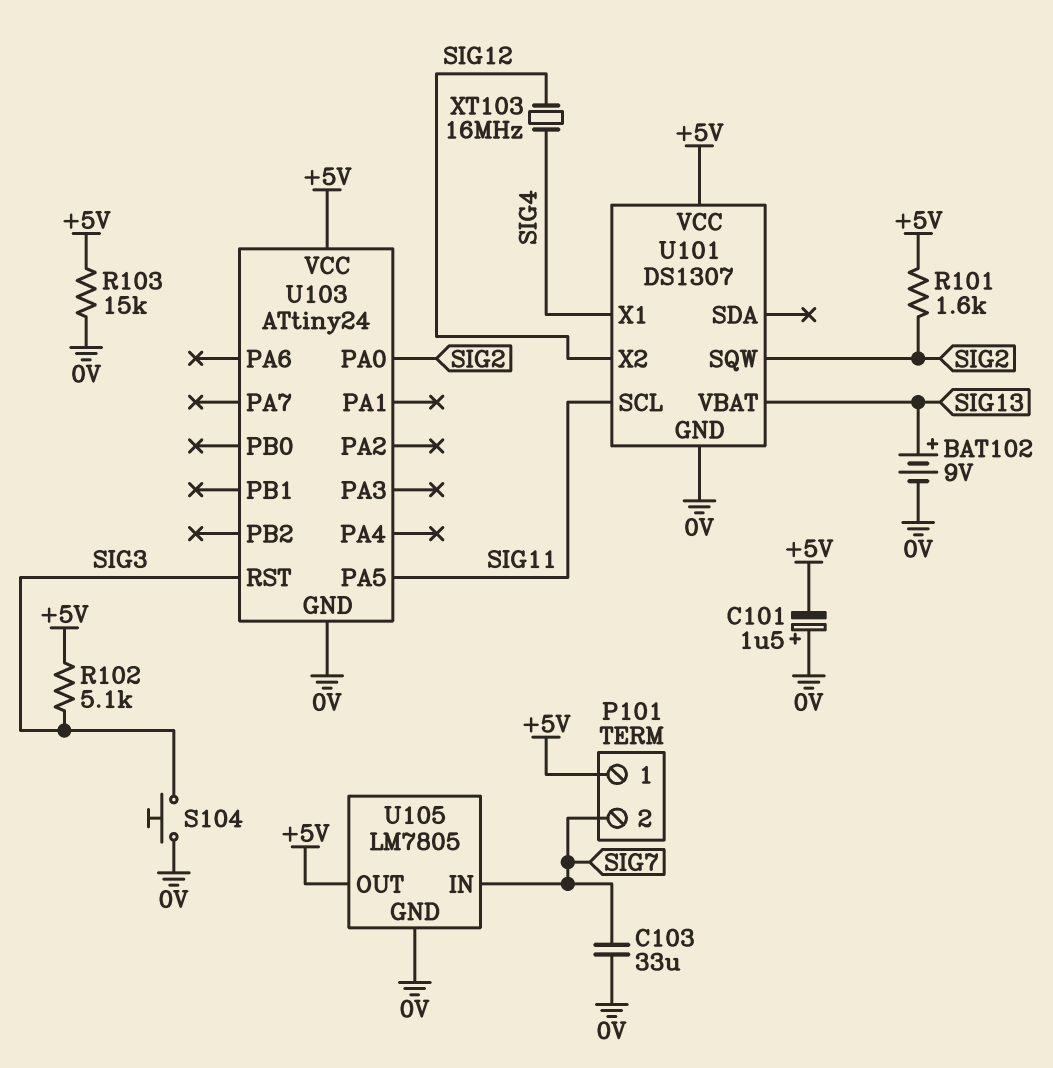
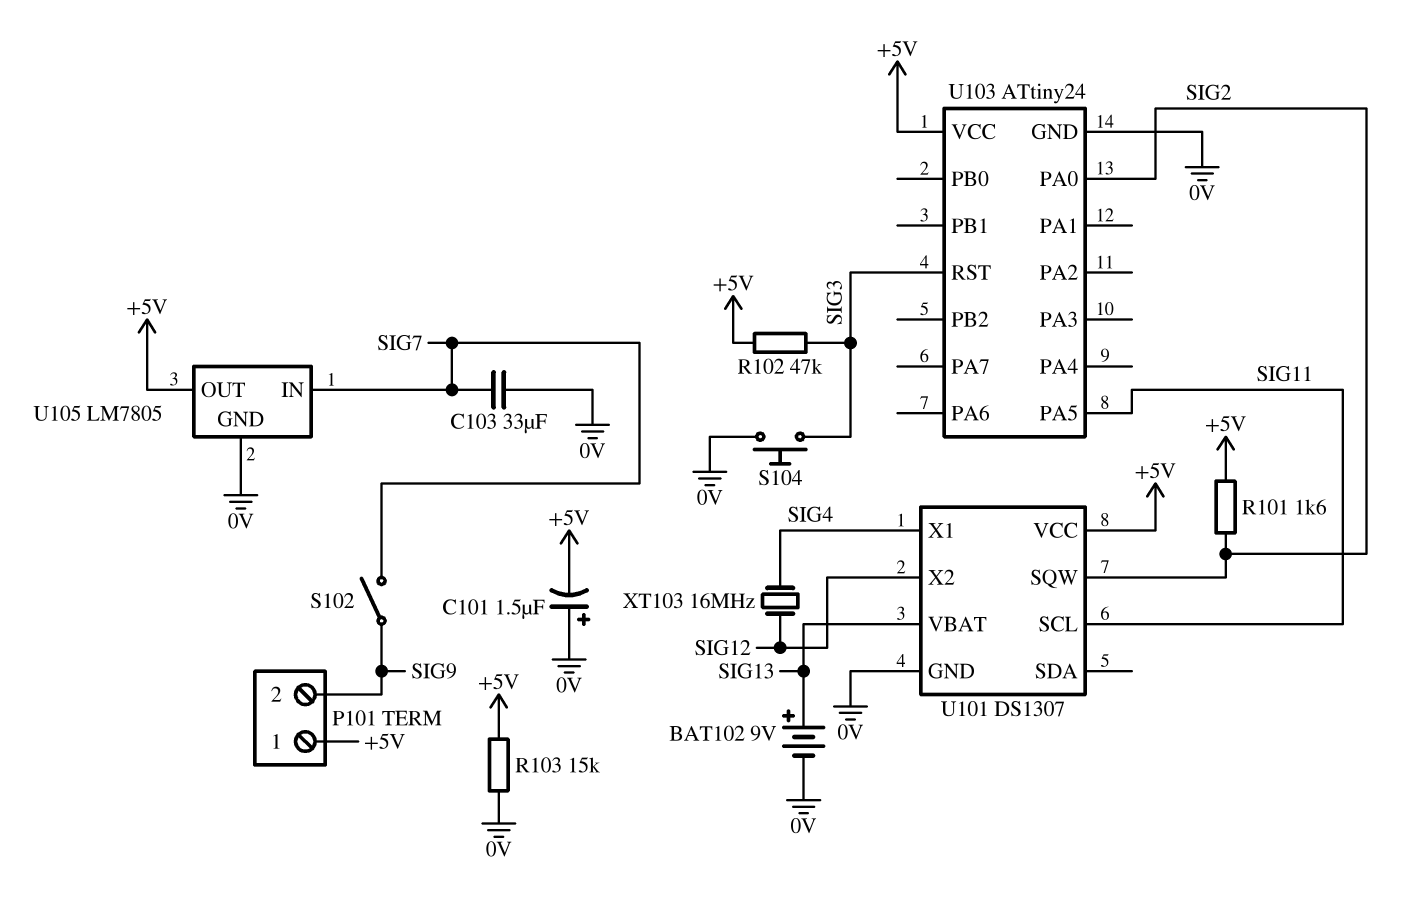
P101 pin 2: SIG7 -> SIG9
R102: 5.1k (+5V, SIG3) -> 47k (+5V, SIG3)
S102: none -> switch (SIG7, SIG9)

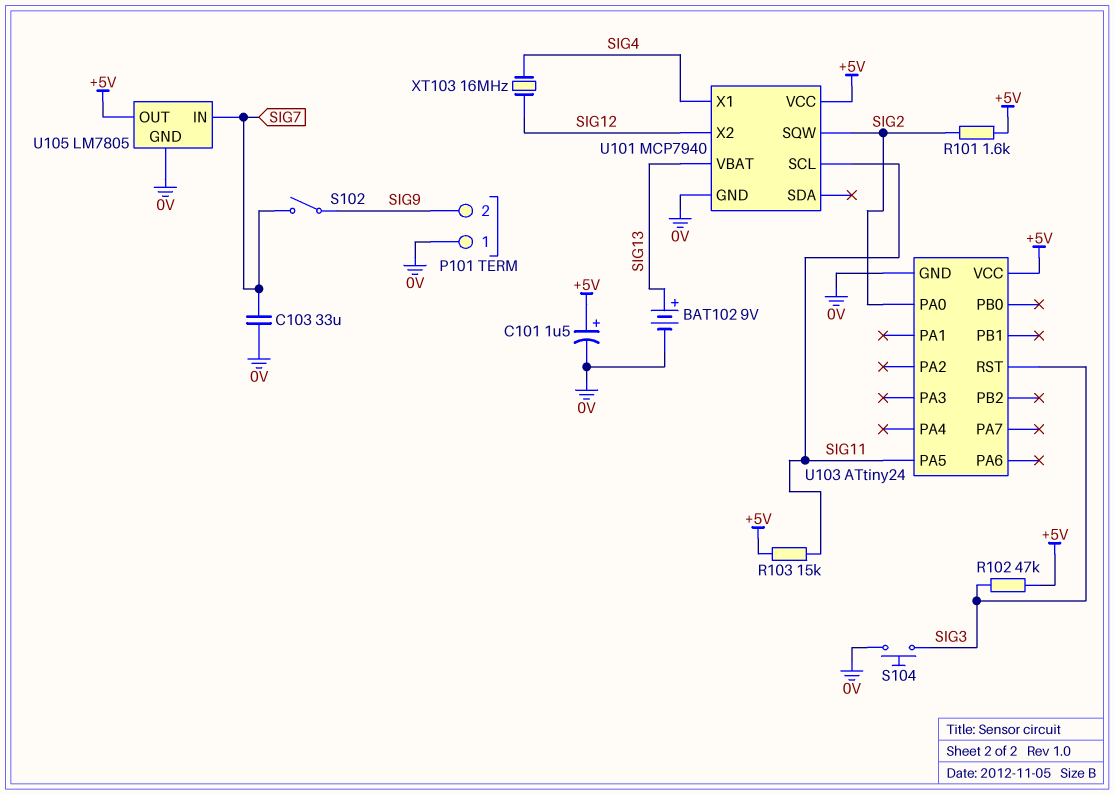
C101: 1.5uF (plus 0V, minus +5V) -> 1.5uF (plus +5V, minus 0V)
P101 pin 1: +5V -> 0V
R103: 15k (+5V, 0V) -> 15k (+5V, SIG11)
U101: DS1307 -> MCP7940

